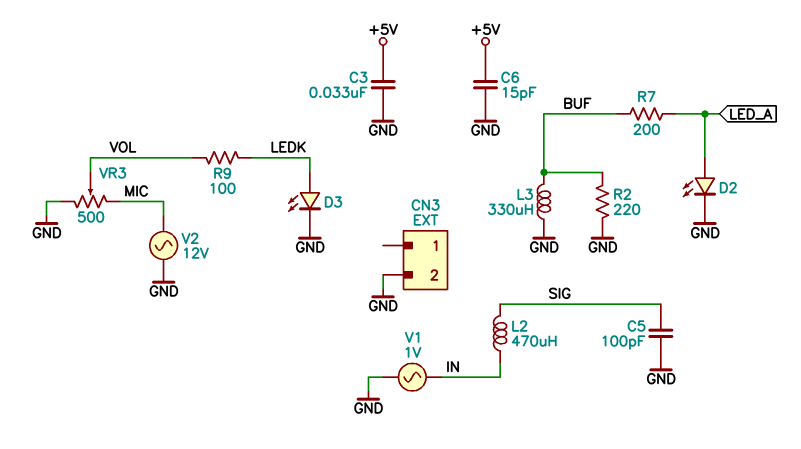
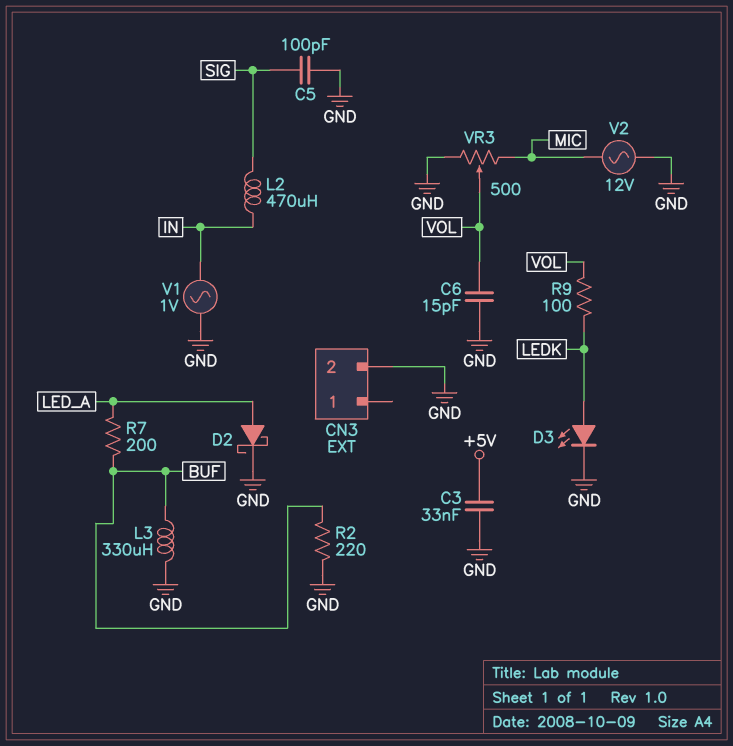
C6: 15pF (+5V, GND) -> 15pF (GND, VOL)
D2: LED (A LED_A, K GND) -> schottky (A LED_A, K GND)

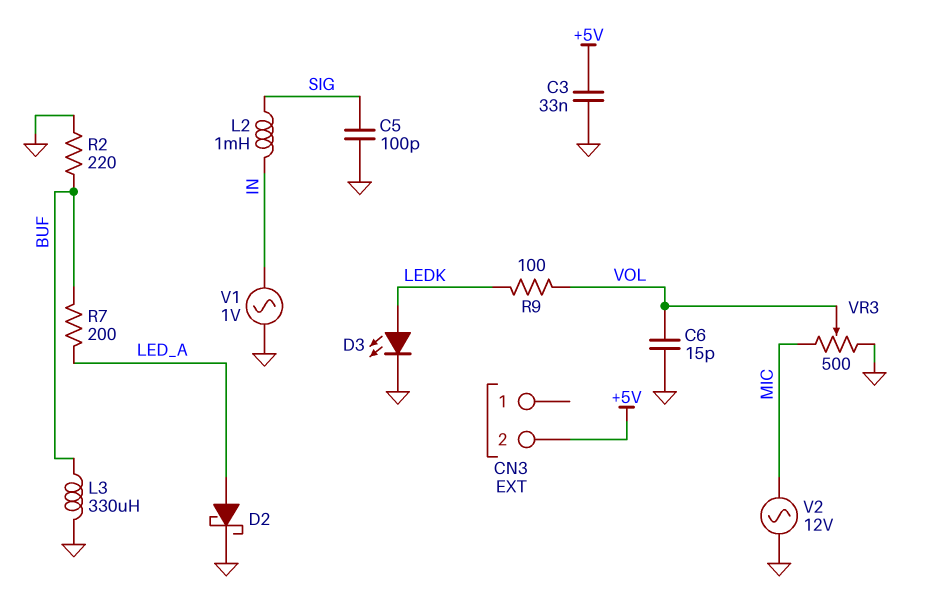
CN3 pin 2: GND -> +5V
L2: 470uH (IN, SIG) -> 1mH (IN, SIG)

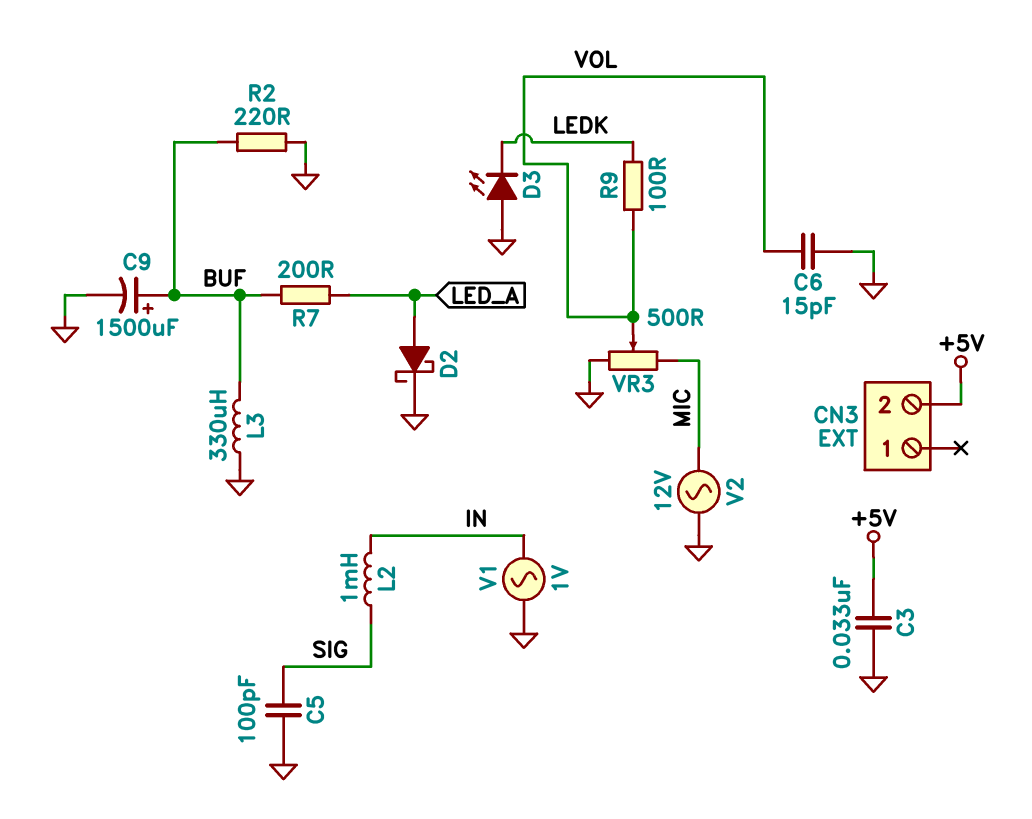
C9: none -> 1500uF (plus BUF, minus GND)
D3: LED (A LEDK, K GND) -> LED (A GND, K LEDK)

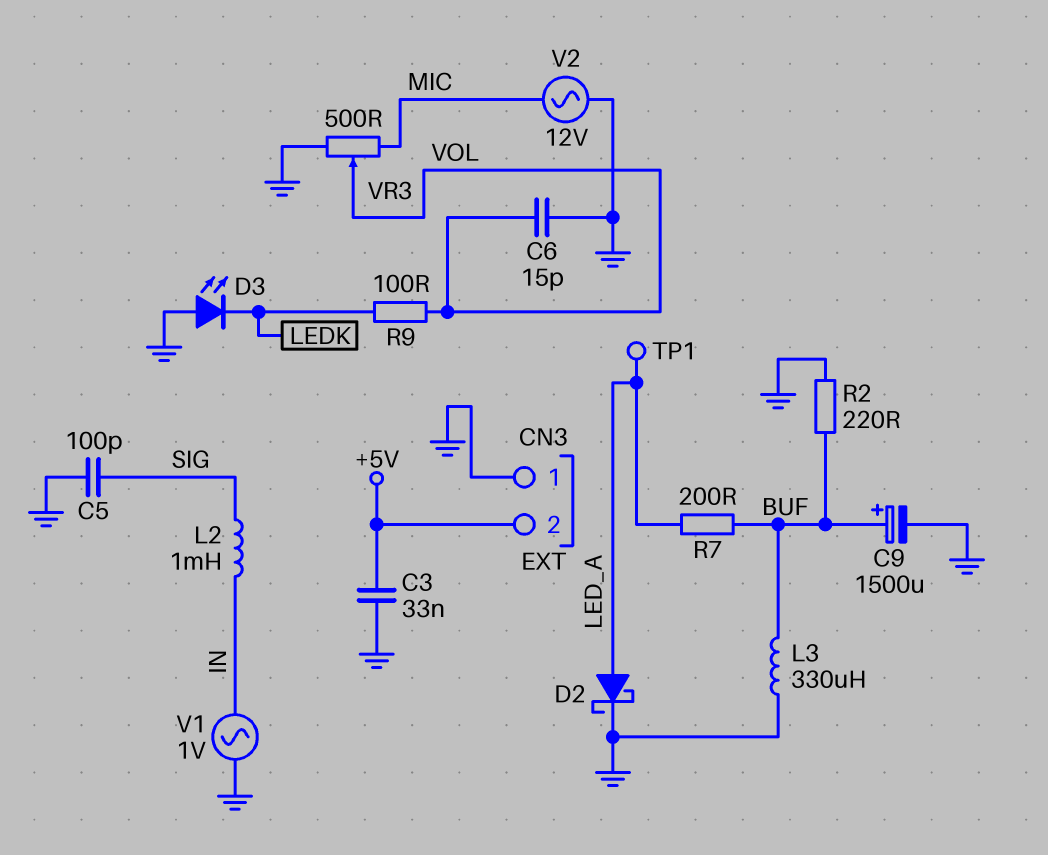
CN3 pin 1: none -> GND
TP1: none -> test point (LED_A)

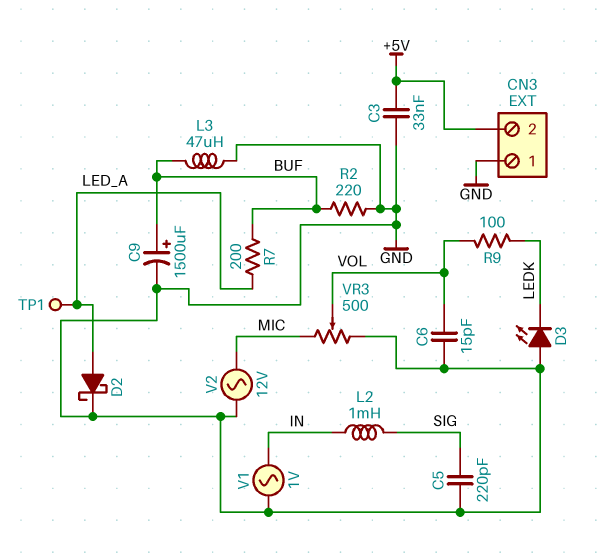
C5: 100pF (GND, SIG) -> 220pF (GND, SIG)
L3: 330uH (BUF, GND) -> 47uH (BUF, GND)

